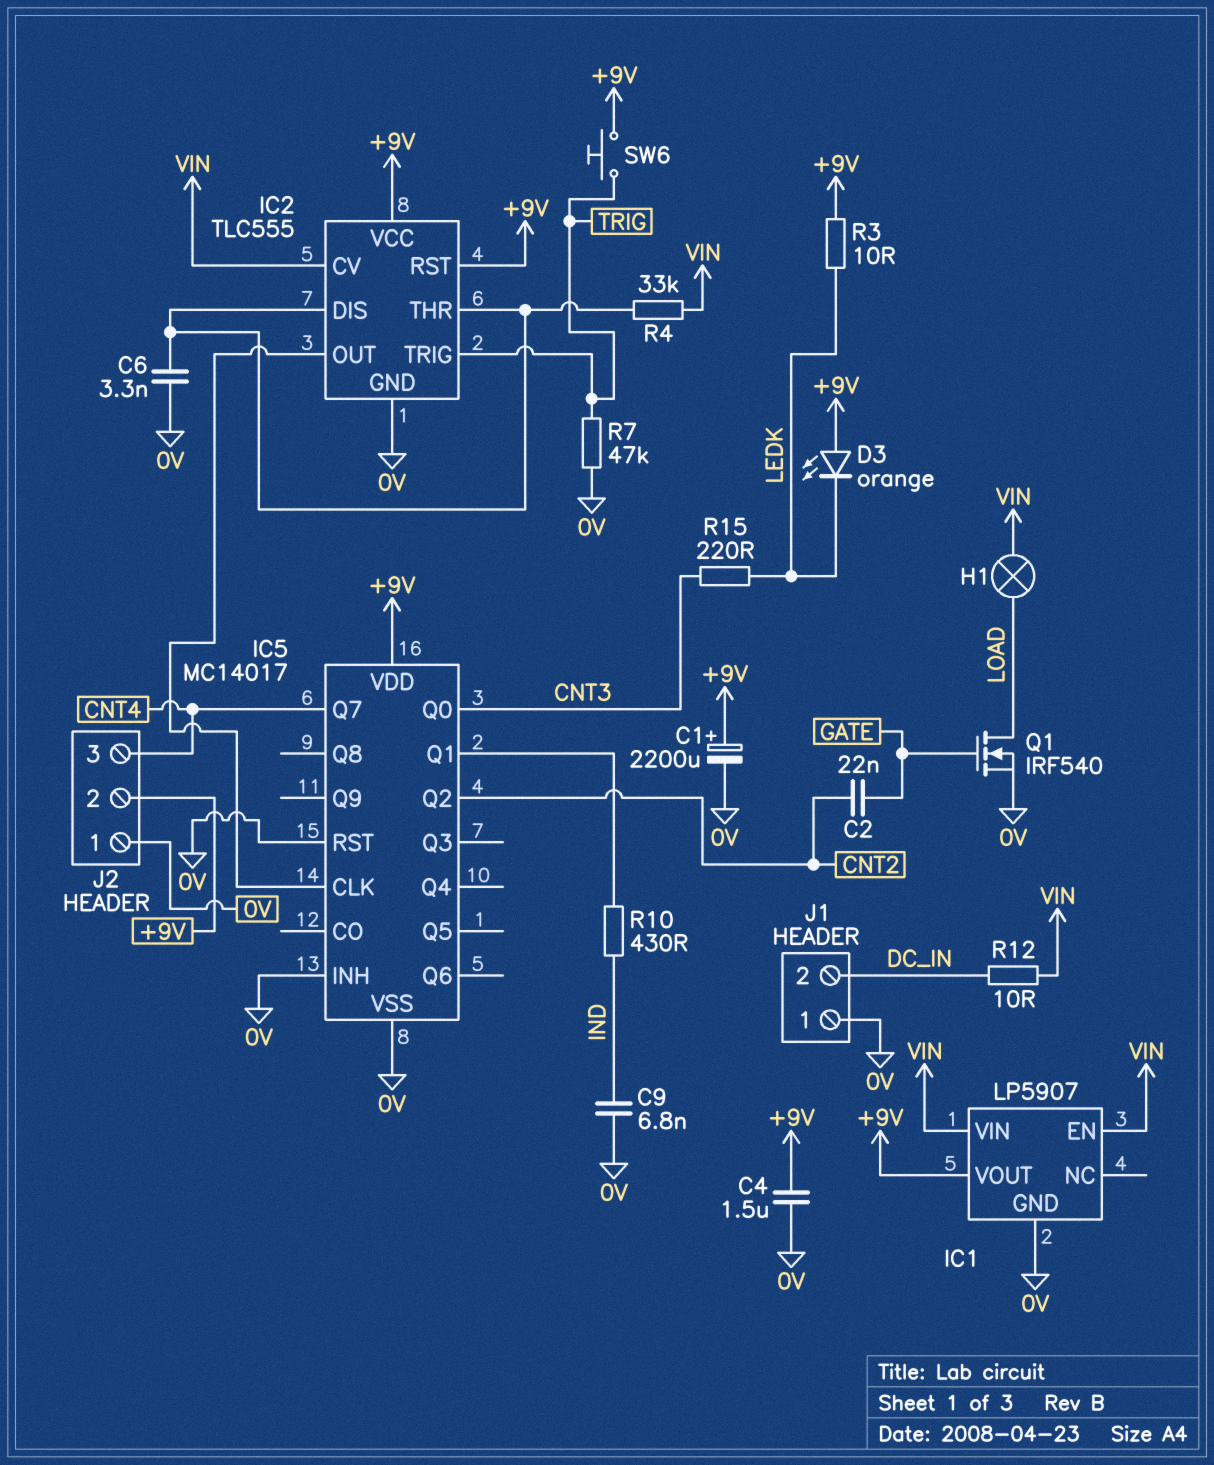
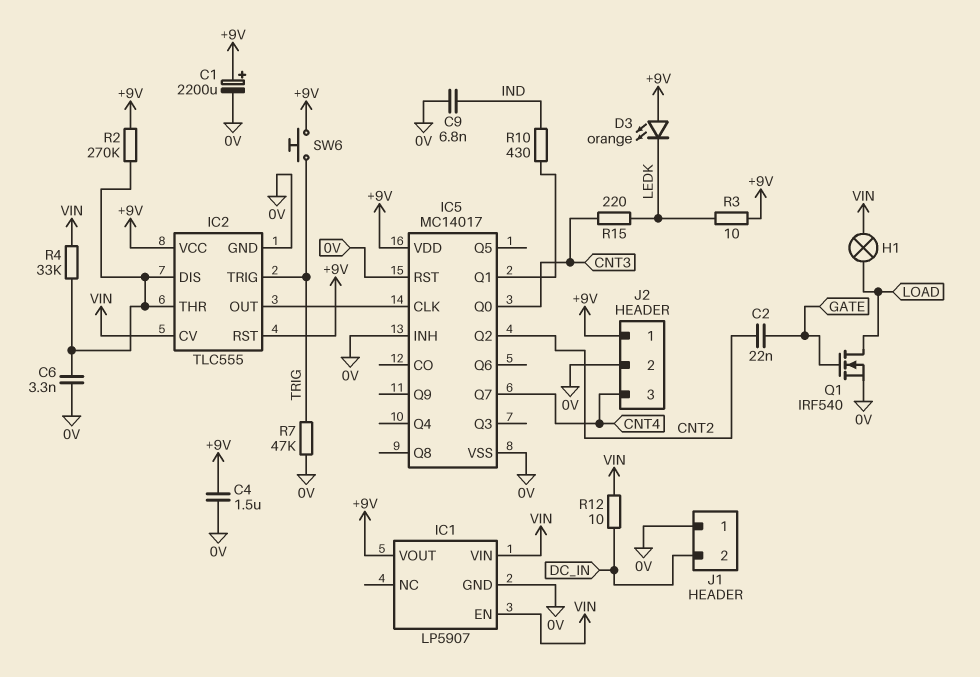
J2 pin 1: 0V -> +9V
J2 pin 2: +9V -> 0V
R2: none -> 270k (+9V, IC2/DIS)

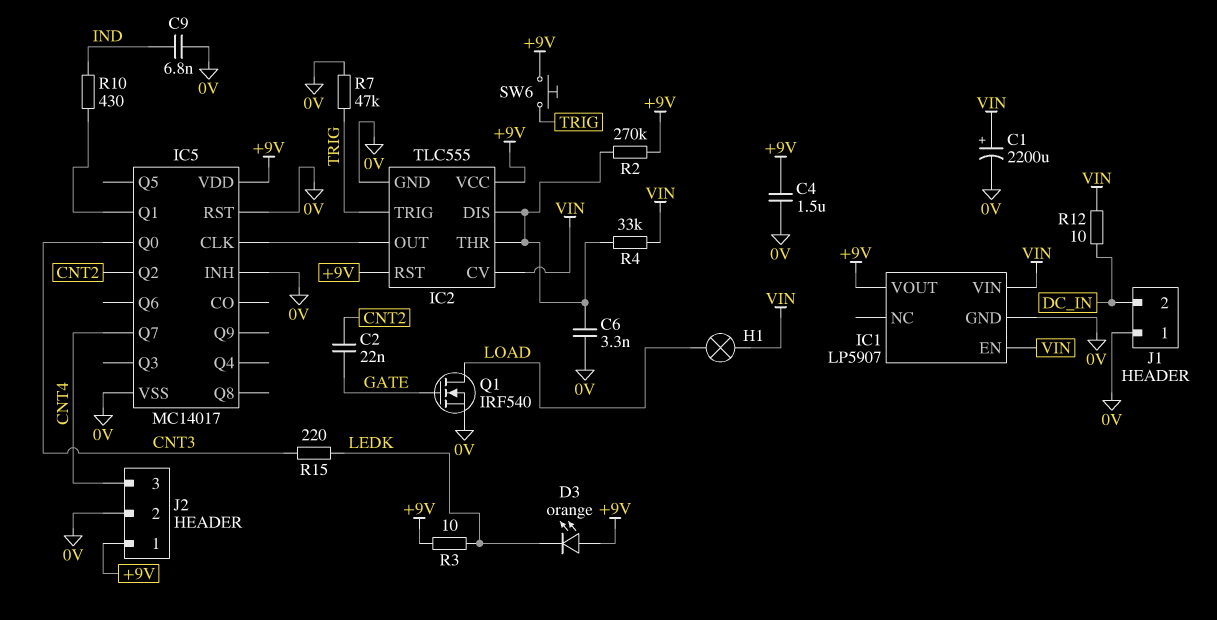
C1: 2200uF (plus +9V, minus 0V) -> 2200uF (plus VIN, minus 0V)

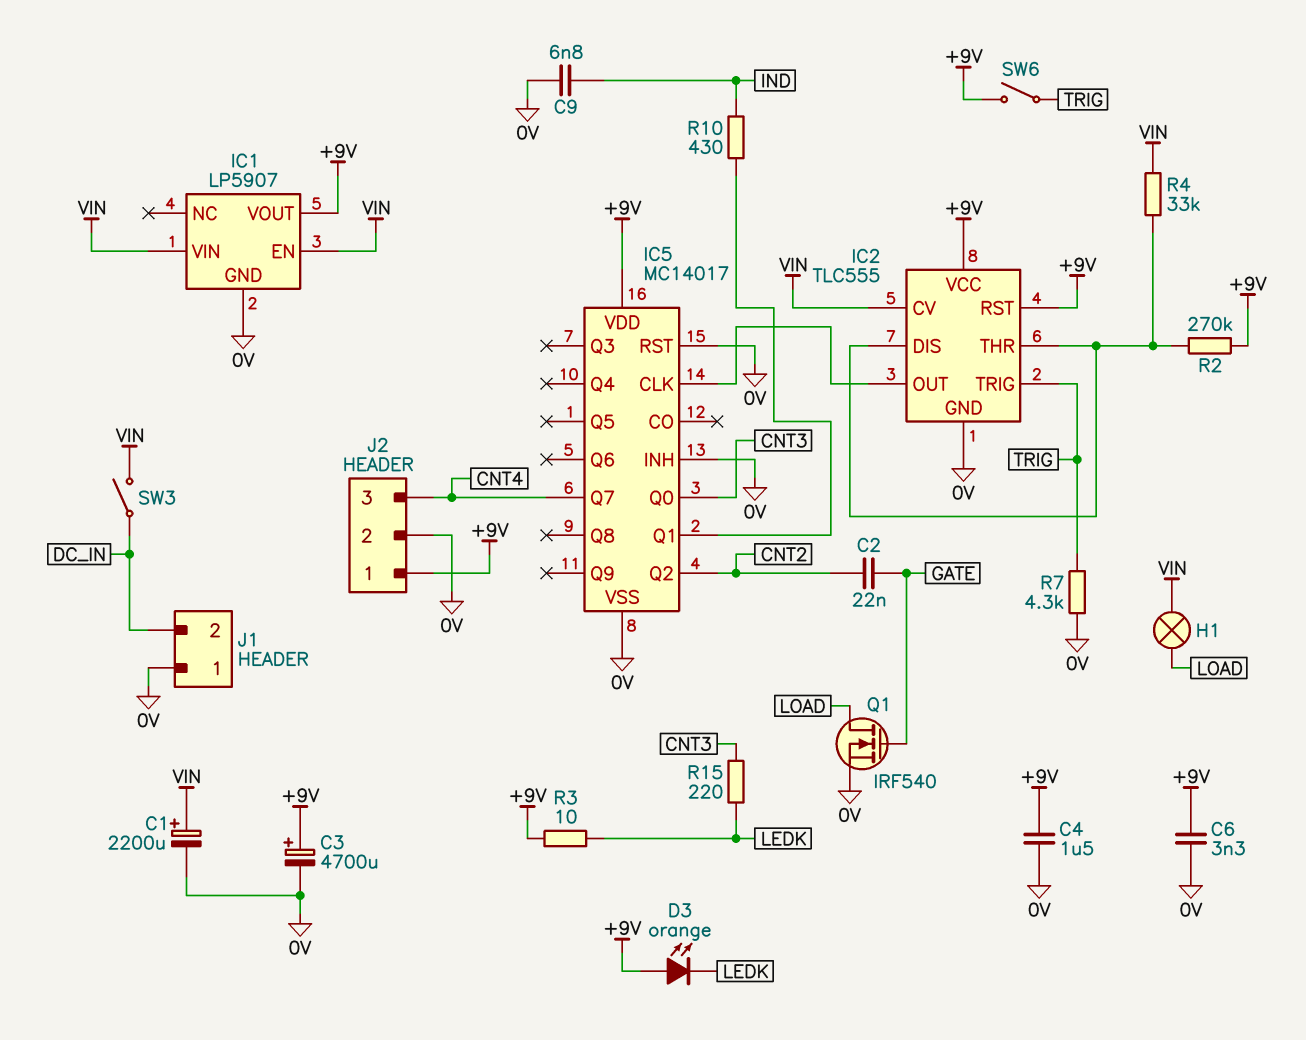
C3: none -> 4700uF (plus +9V, minus 0V)
C6: 3.3nF (0V, IC2/DIS) -> 3.3nF (+9V, 0V)
R7: 47k (0V, TRIG) -> 4.3k (0V, TRIG)
R12: 10 (DC_IN, VIN) -> none
SW3: none -> switch (DC_IN, VIN)
SW6: button (+9V, TRIG) -> switch (+9V, TRIG)

